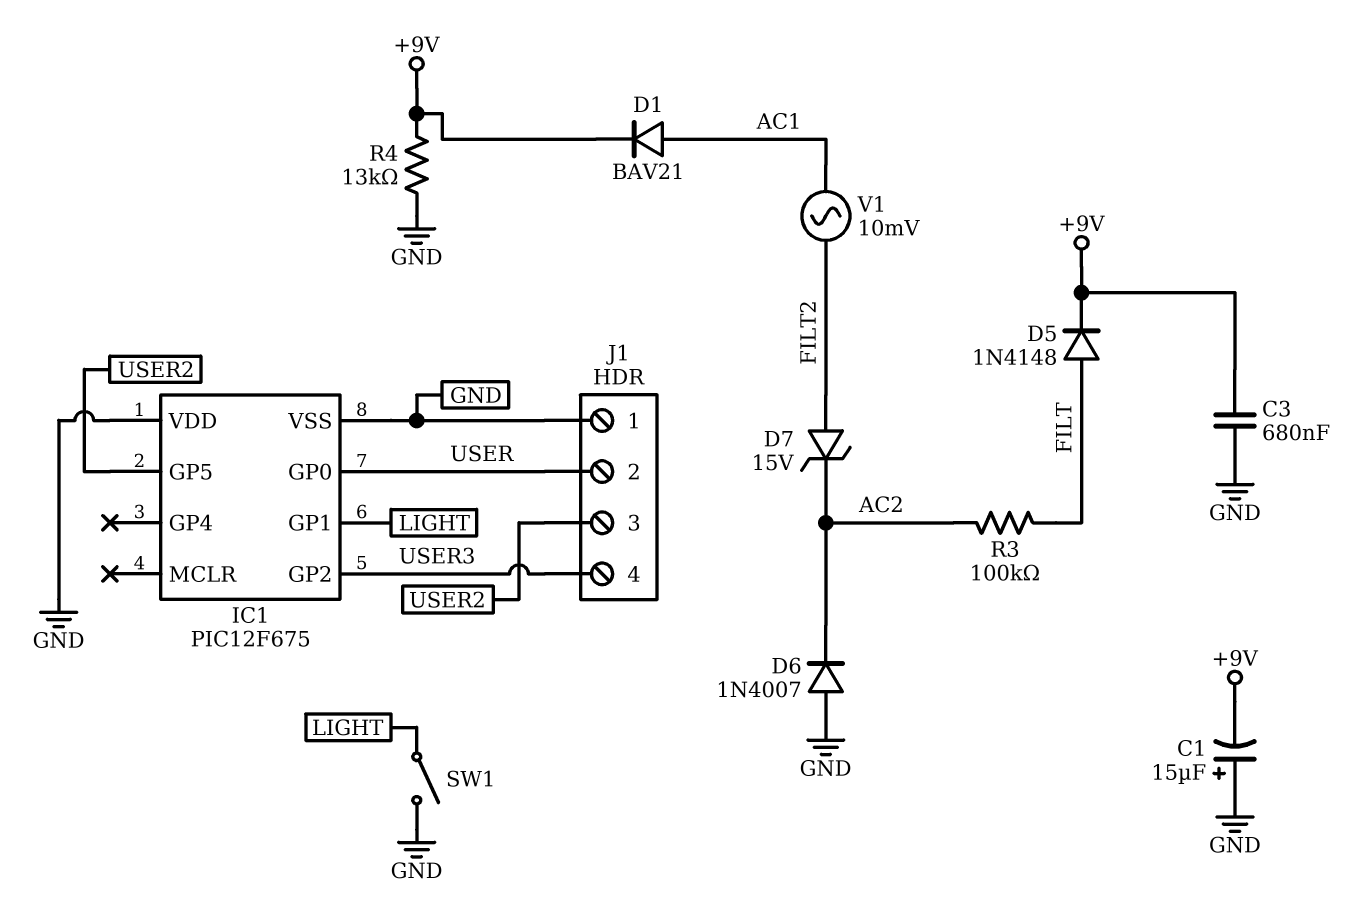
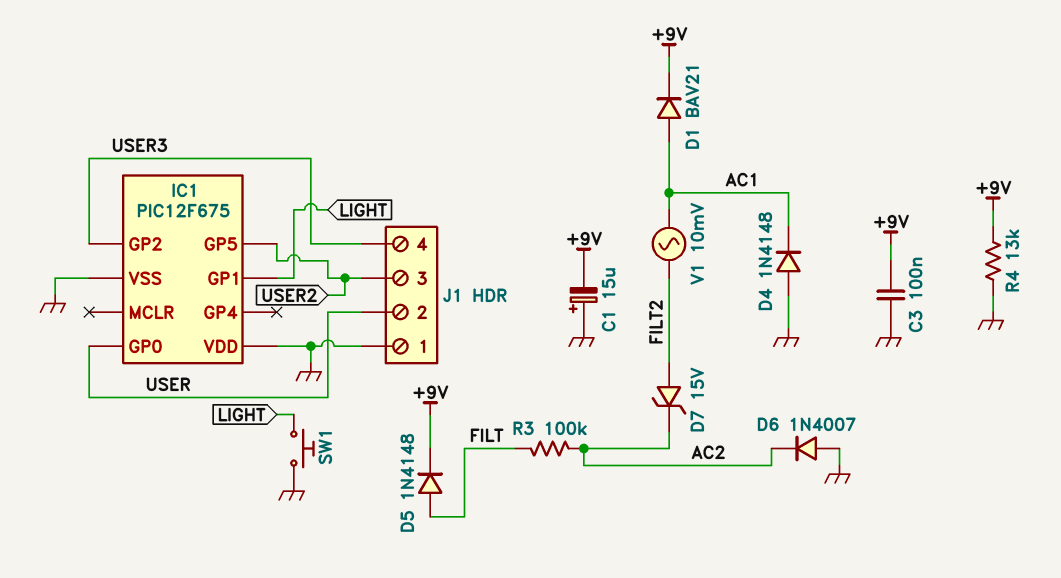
C3: 680nF (+9V, GND) -> 100nF (+9V, GND)
D4: none -> diode 1N4148 (A GND, K AC1)
SW1: switch (GND, LIGHT) -> button (GND, LIGHT)

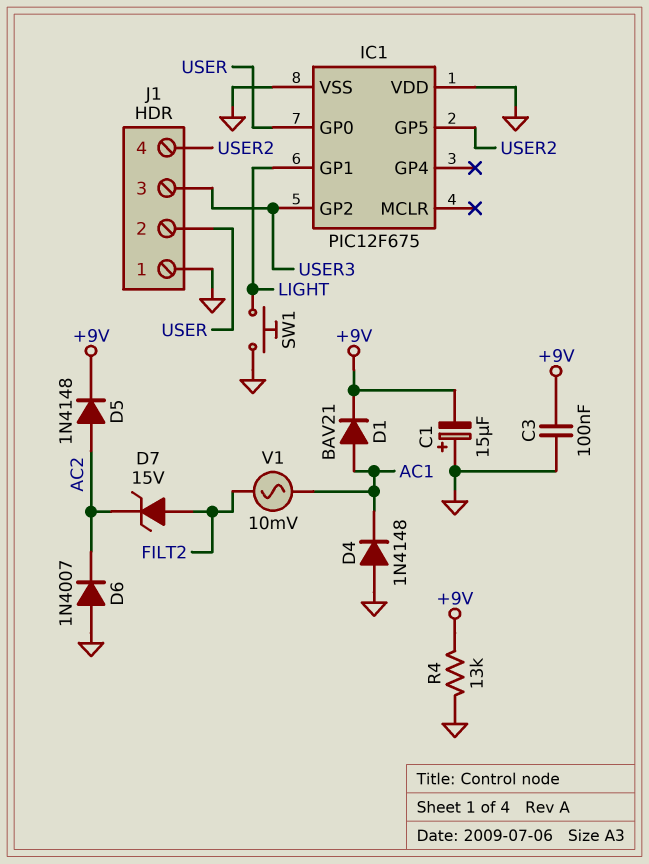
D5: diode 1N4148 (A FILT, K +9V) -> diode 1N4148 (A AC2, K +9V)
J1 pin 3: USER2 -> USER3
J1 pin 4: USER3 -> USER2
R3: 100k (AC2, FILT) -> none

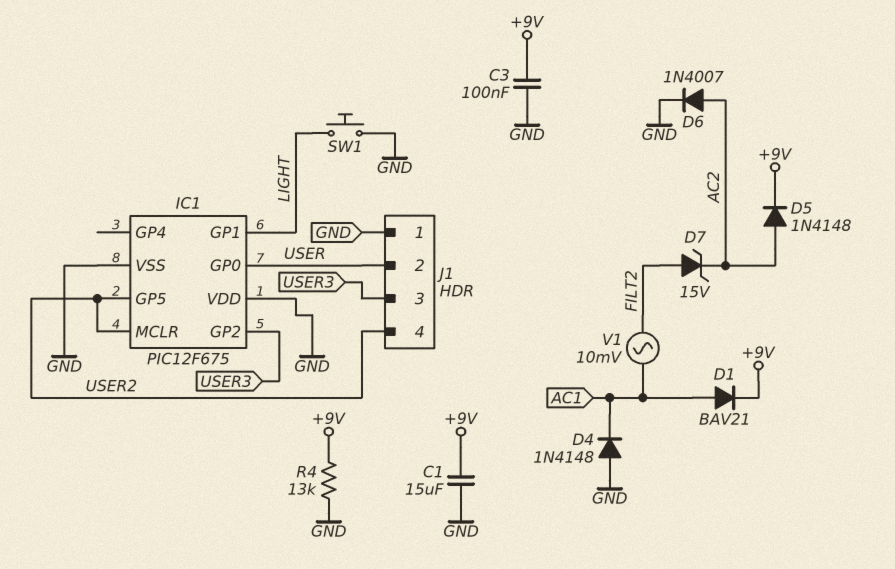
C1: 15uF (plus GND, minus +9V) -> 15uF (+9V, GND)
D6: diode 1N4007 (A GND, K AC2) -> diode 1N4007 (A AC2, K GND)
IC1 pin MCLR: none -> USER2

